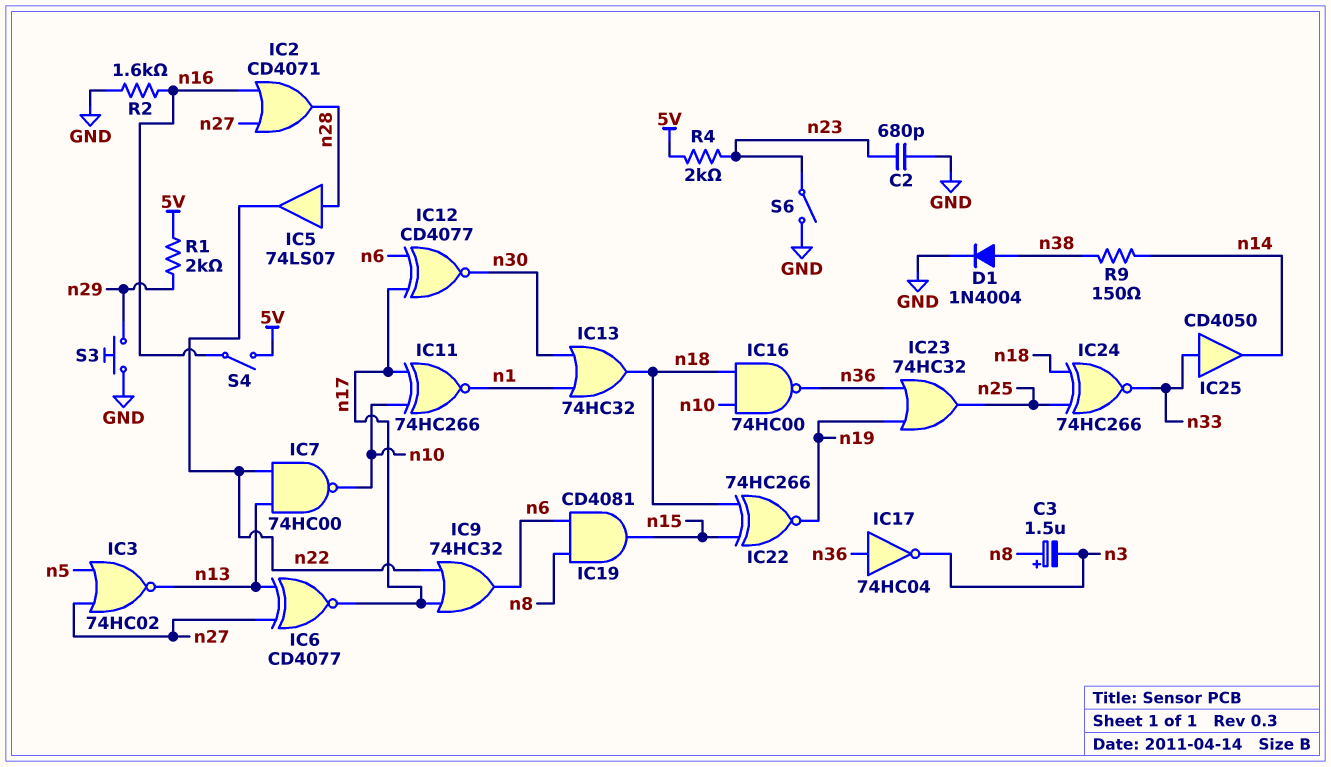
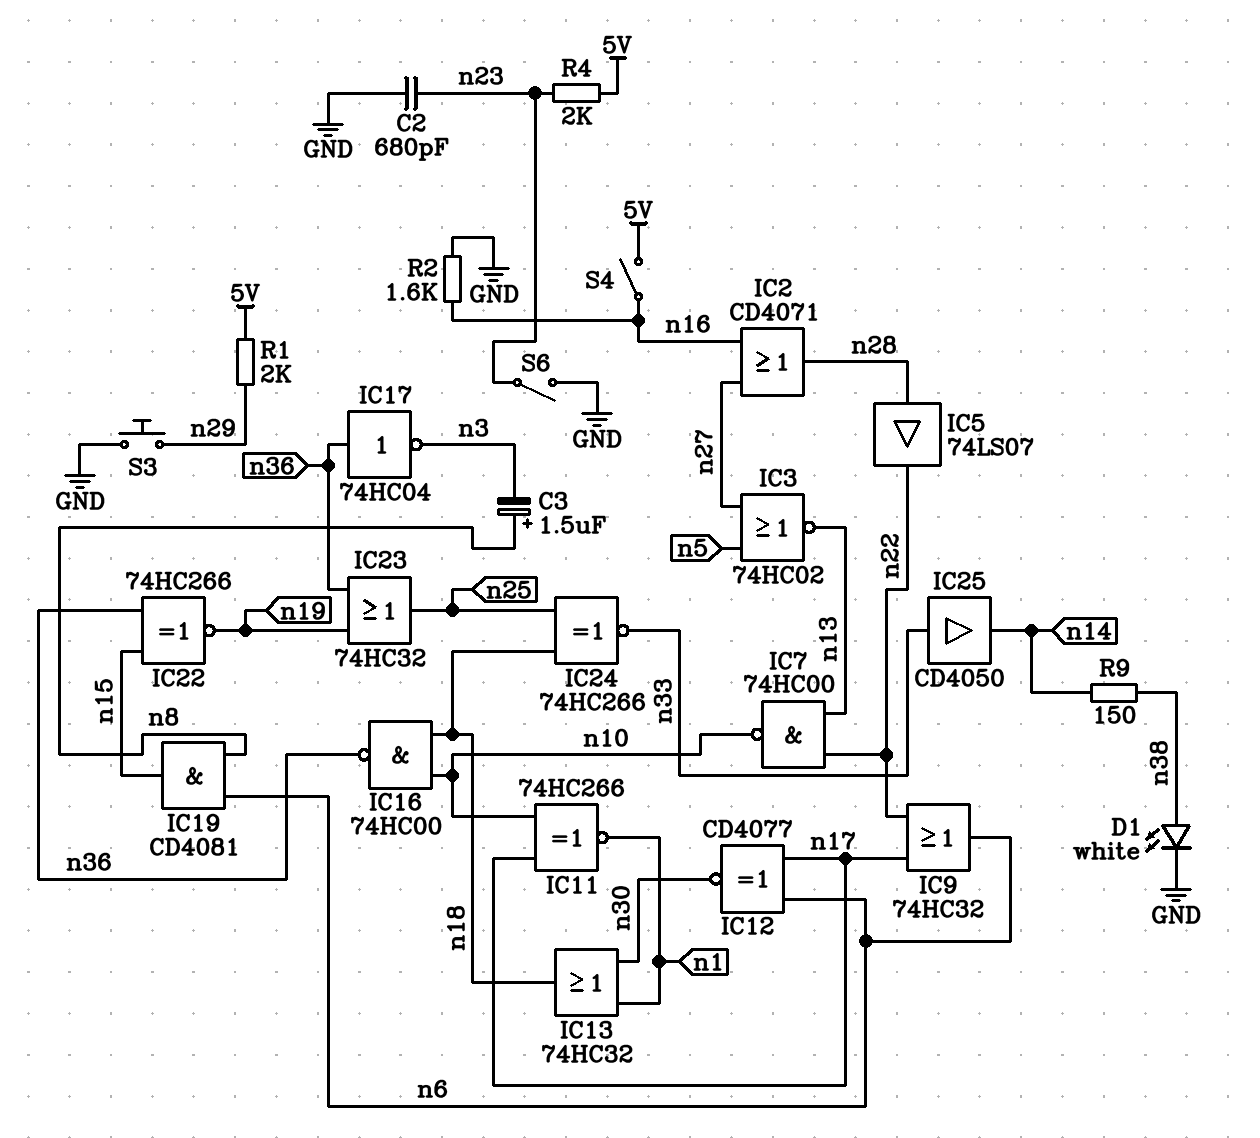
D1: diode 1N4004 (A n38, K GND) -> LED white (A n38, K GND)
IC6: XNOR CD4077 (in n13, in n27, out n17) -> none
IC22: XNOR 74HC266 (in n15, in n18, out n19) -> XNOR 74HC266 (in n15, in n36, out n19)

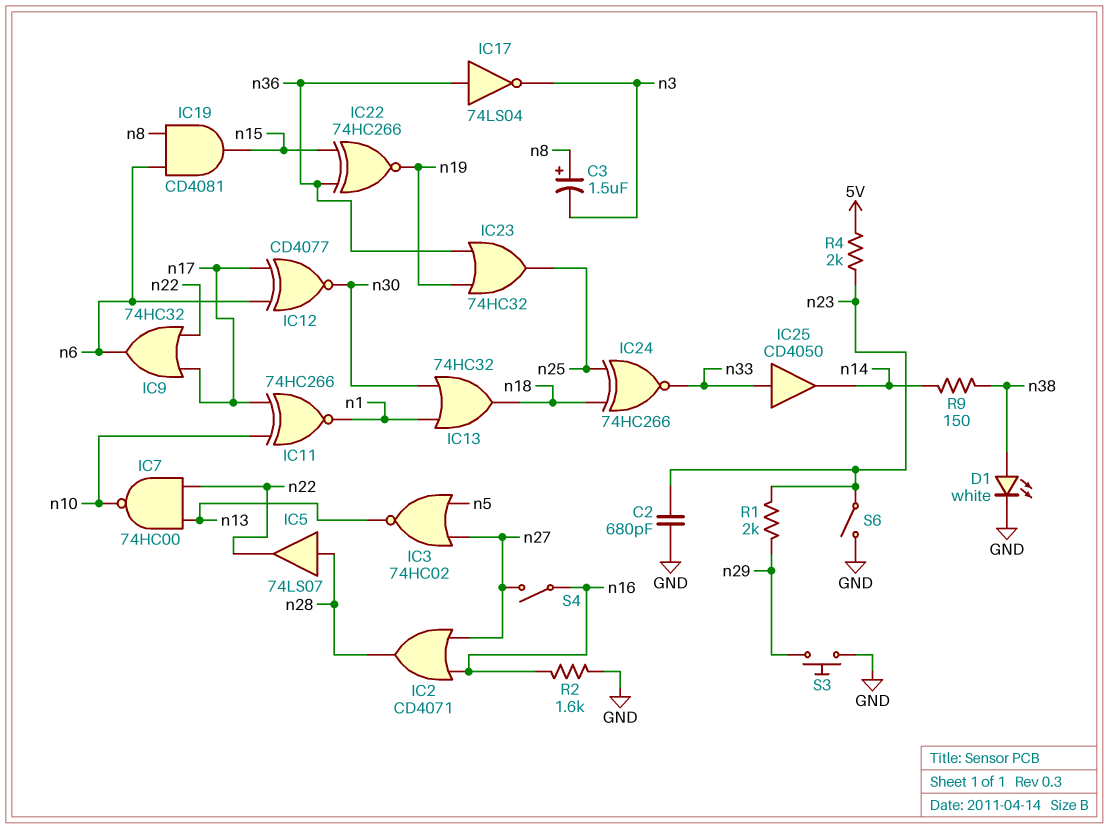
IC16: NAND 74HC00 (in n10, in n18, out n36) -> none
IC17: NOT 74HC04 (in n36, out n3) -> NOT 74LS04 (in n36, out n3)
R1: 2k (5V, n29) -> 2k (n23, n29)
S4: switch (5V, n16) -> switch (n16, n27)

